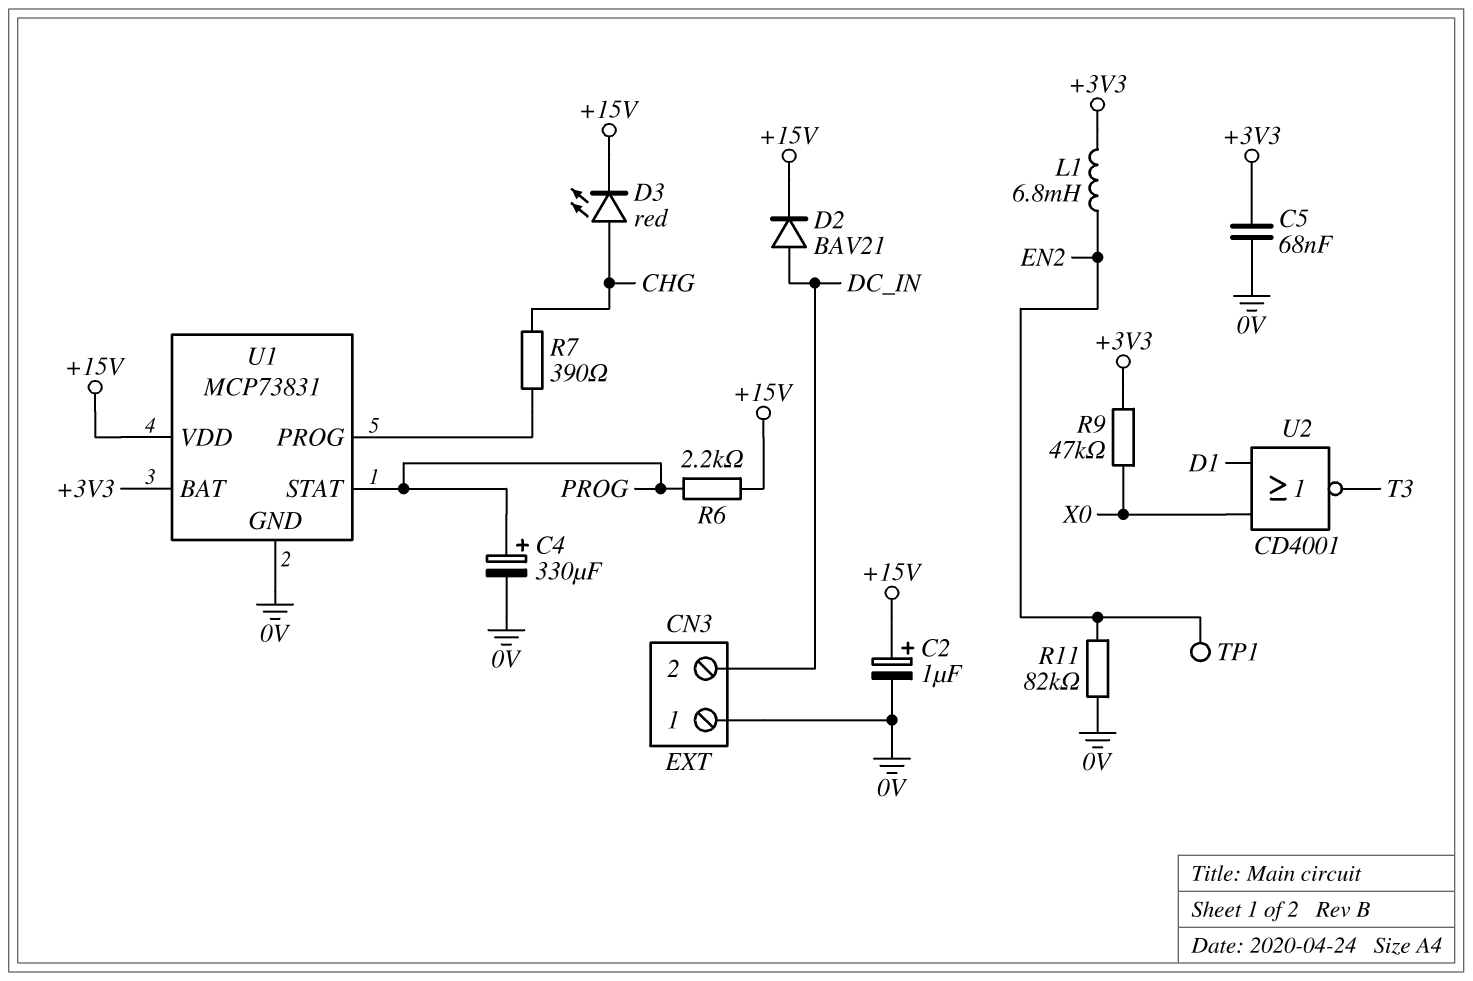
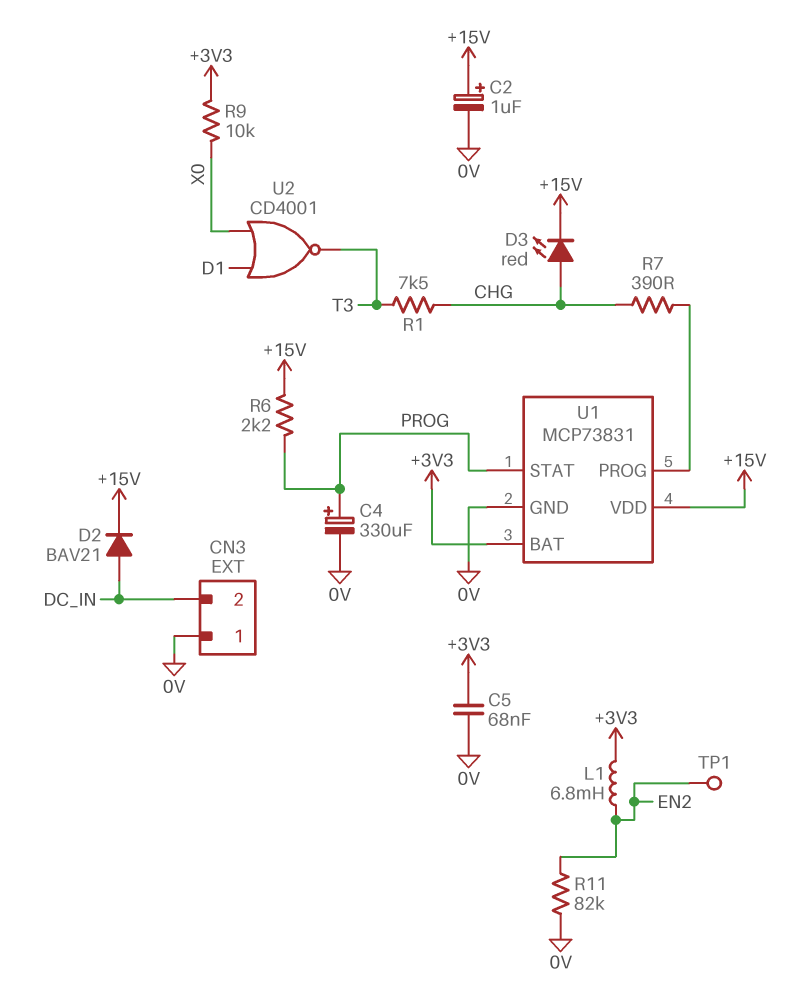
R1: none -> 7.5k (CHG, T3)
R9: 47k (+3V3, X0) -> 10k (+3V3, X0)

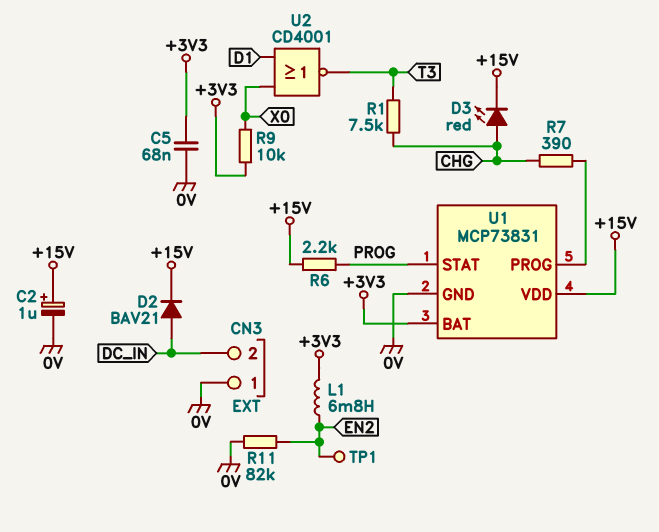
C4: 330uF (plus PROG, minus 0V) -> none

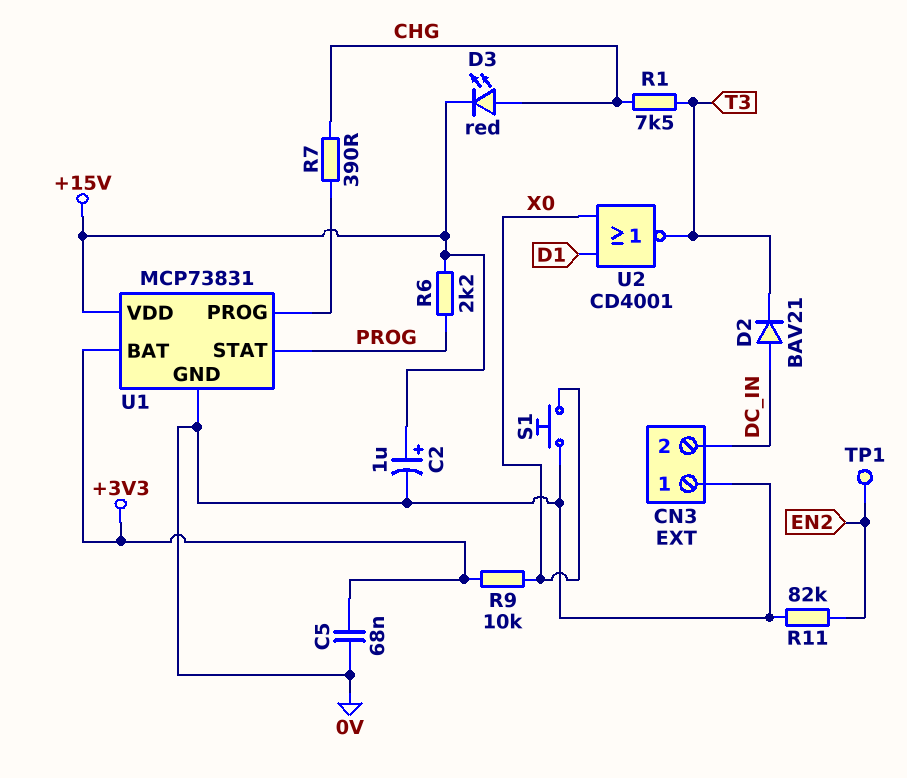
D2: diode BAV21 (A DC_IN, K +15V) -> diode BAV21 (A DC_IN, K T3)
L1: 6.8mH (+3V3, EN2) -> none
S1: none -> button (0V, X0)

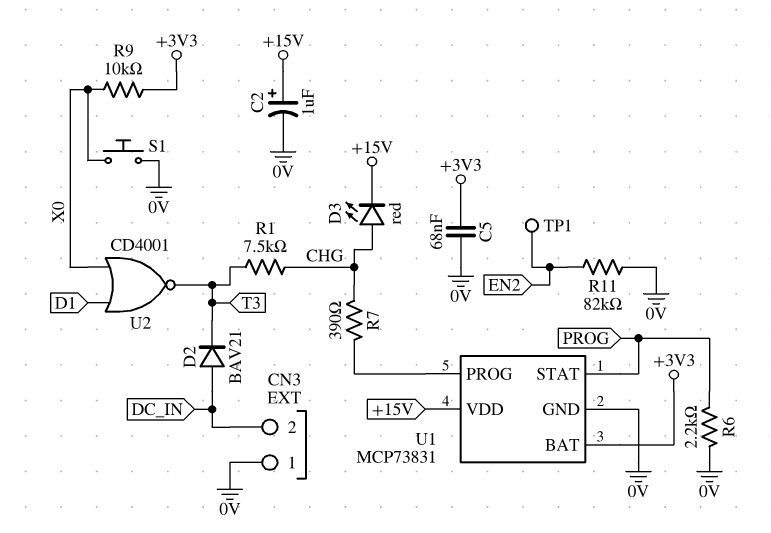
R6: 2.2k (+15V, PROG) -> 2.2k (0V, PROG)

